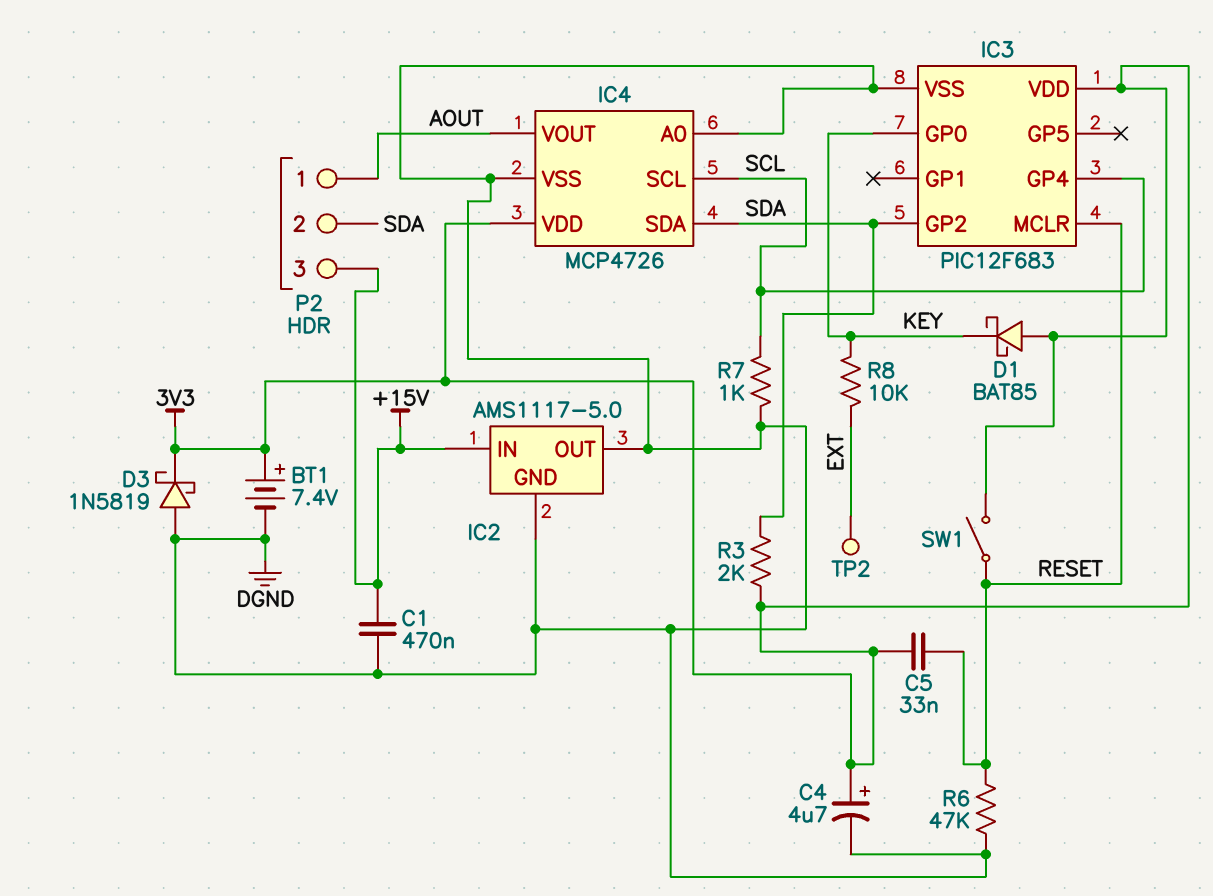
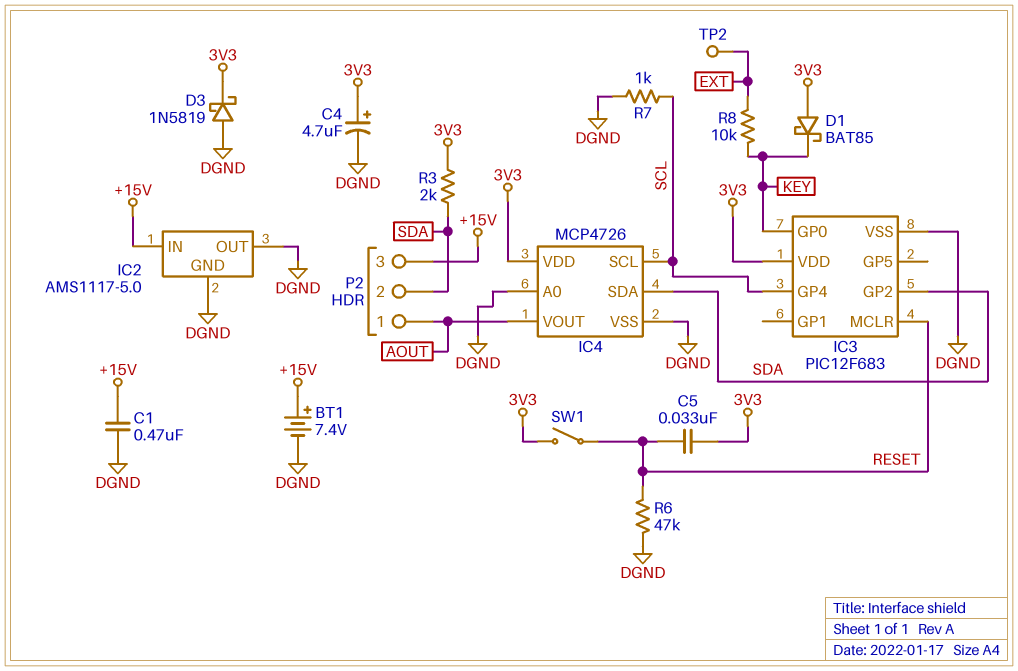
BT1: 7.4V (plus 3V3, minus DGND) -> 7.4V (plus +15V, minus DGND)

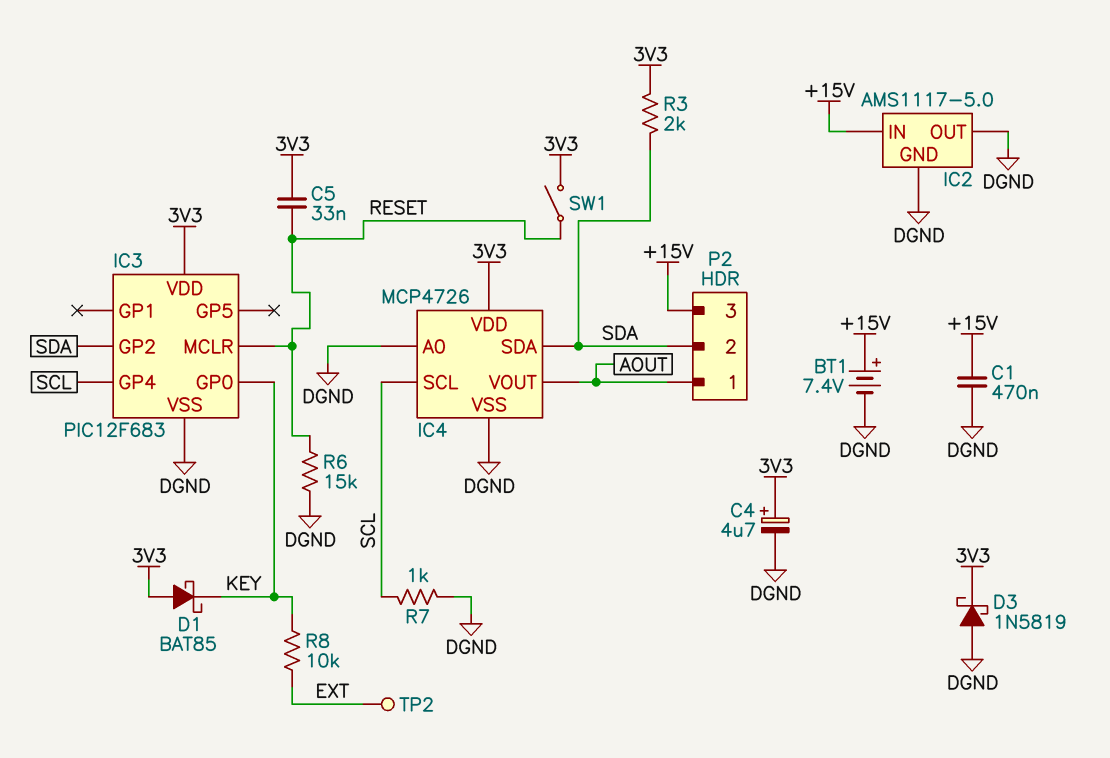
R6: 47k (DGND, RESET) -> 15k (DGND, RESET)

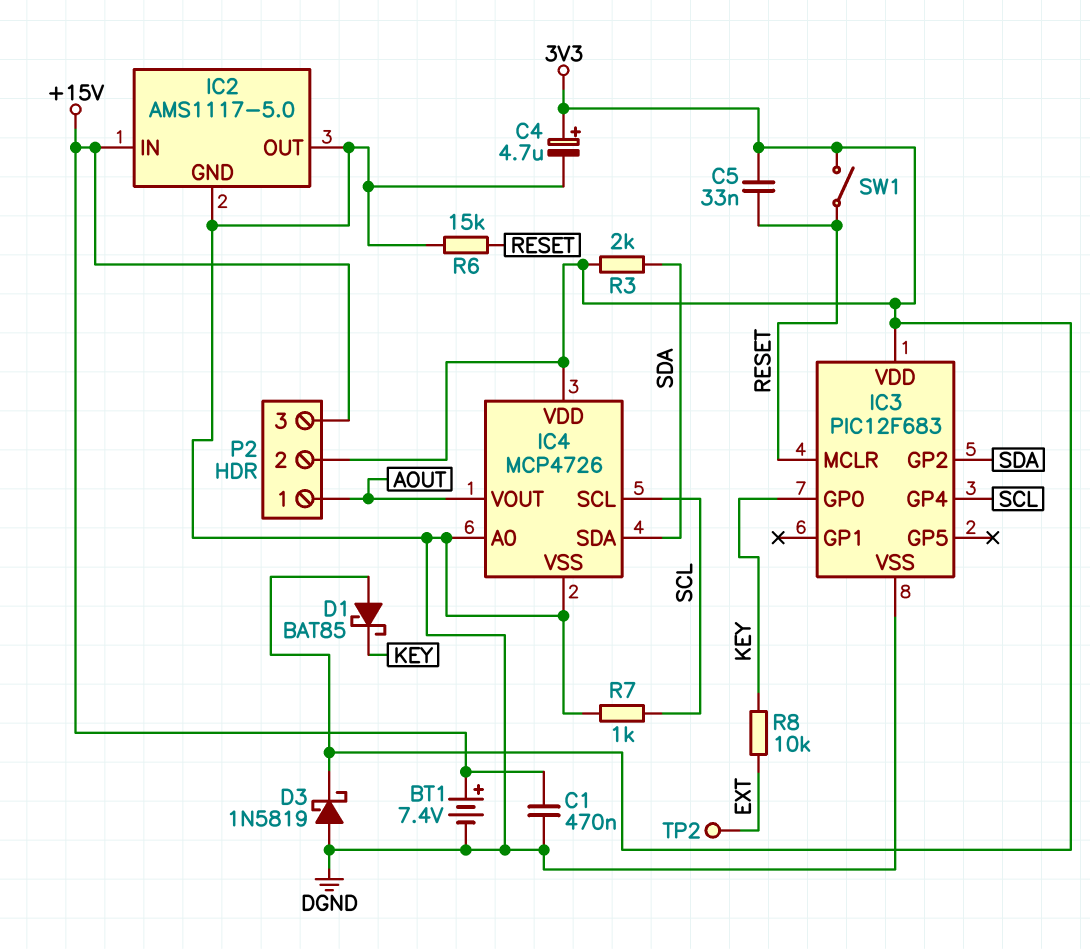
P2 pin 2: SDA -> 3V3

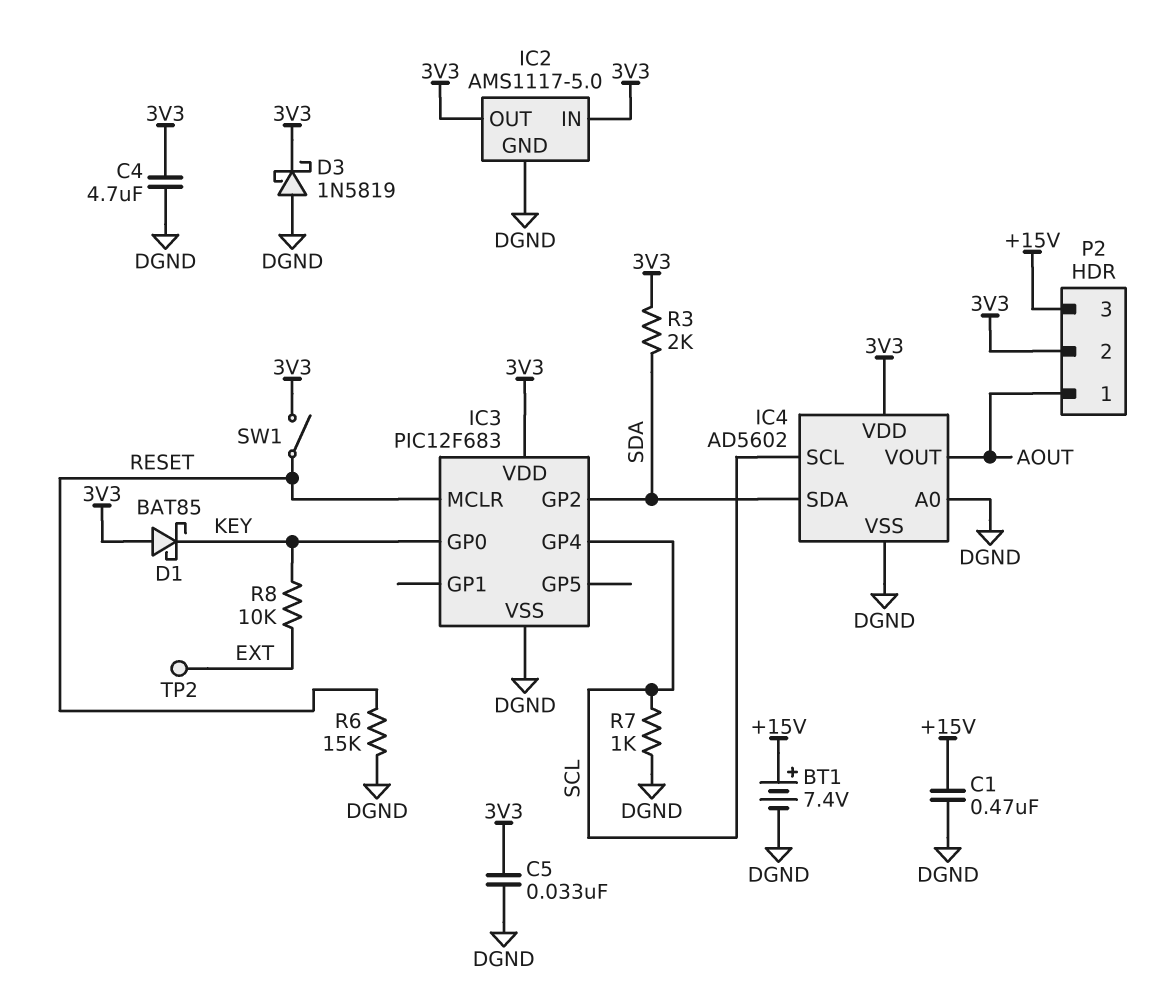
C4: 4.7uF (plus 3V3, minus DGND) -> 4.7uF (3V3, DGND)
C5: 33nF (3V3, RESET) -> 33nF (3V3, DGND)
IC2 pin IN: +15V -> 3V3
IC2 pin OUT: DGND -> 3V3
IC4: MCP4726 -> AD5602

